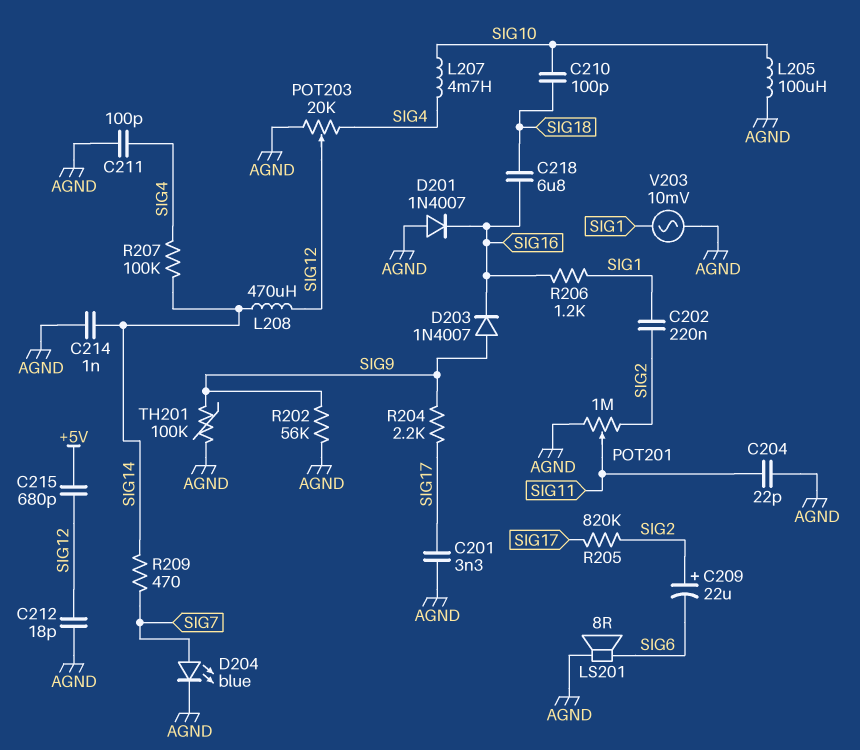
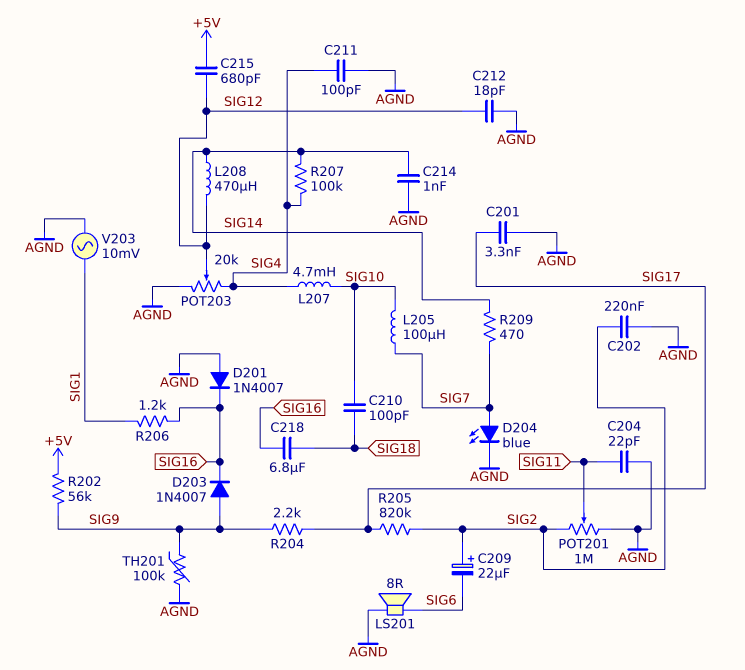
C202: 220nF (SIG1, SIG2) -> 220nF (AGND, SIG2)
L205: 100uH (AGND, SIG10) -> 100uH (SIG7, SIG10)
R202: 56k (AGND, SIG9) -> 56k (+5V, SIG9)

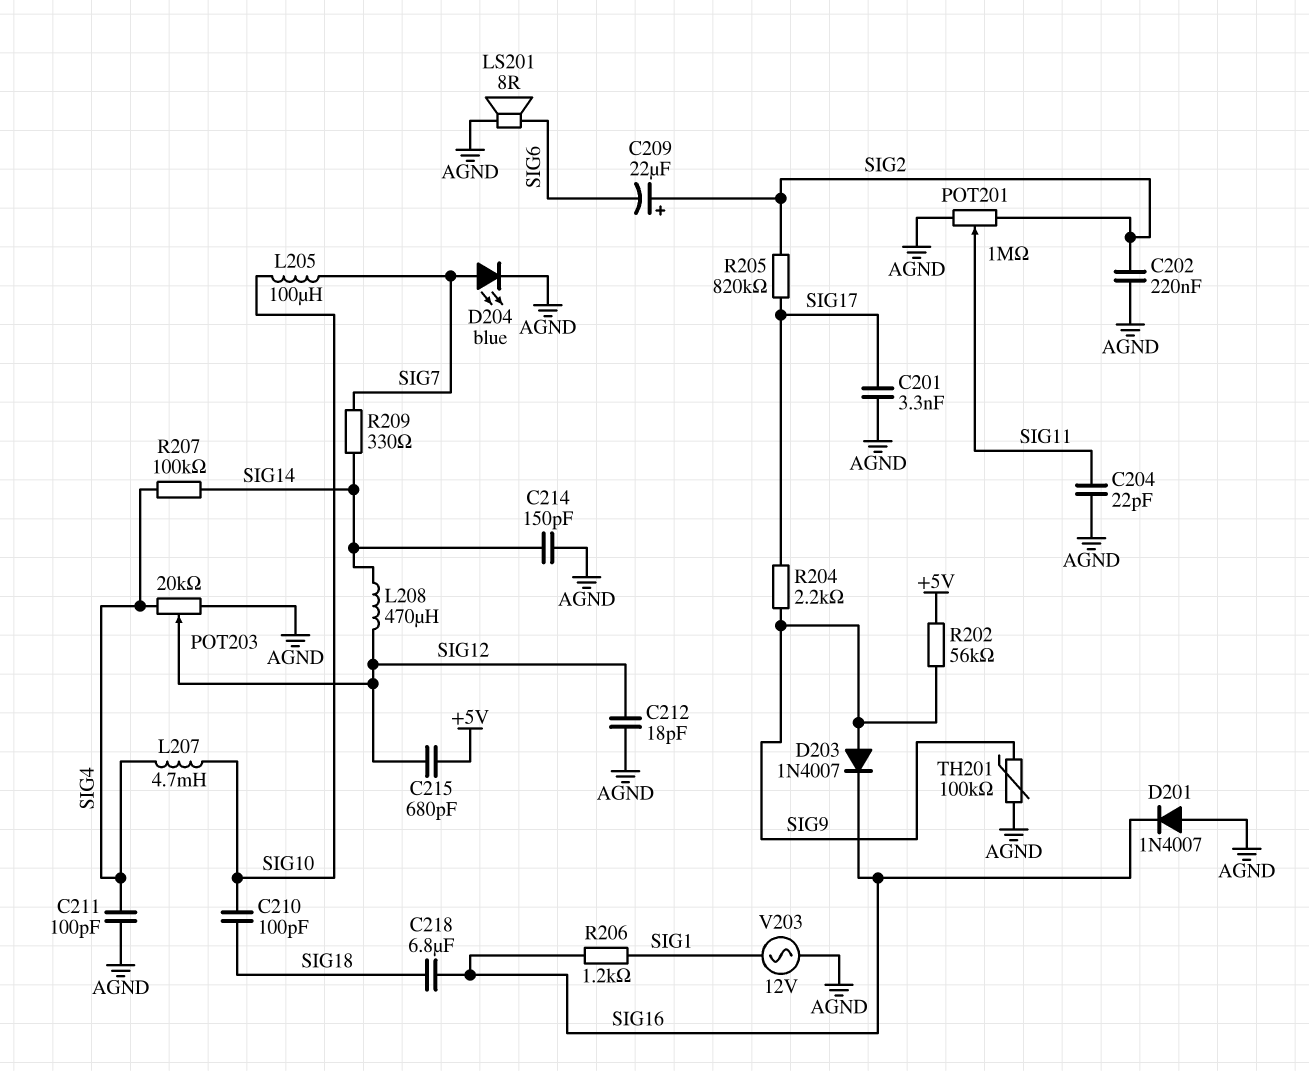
C214: 1nF (AGND, SIG14) -> 150pF (AGND, SIG14)
R209: 470 (SIG7, SIG14) -> 330 (SIG7, SIG14)
V203: AC 10mV (AGND, SIG1) -> AC 12V (AGND, SIG1)

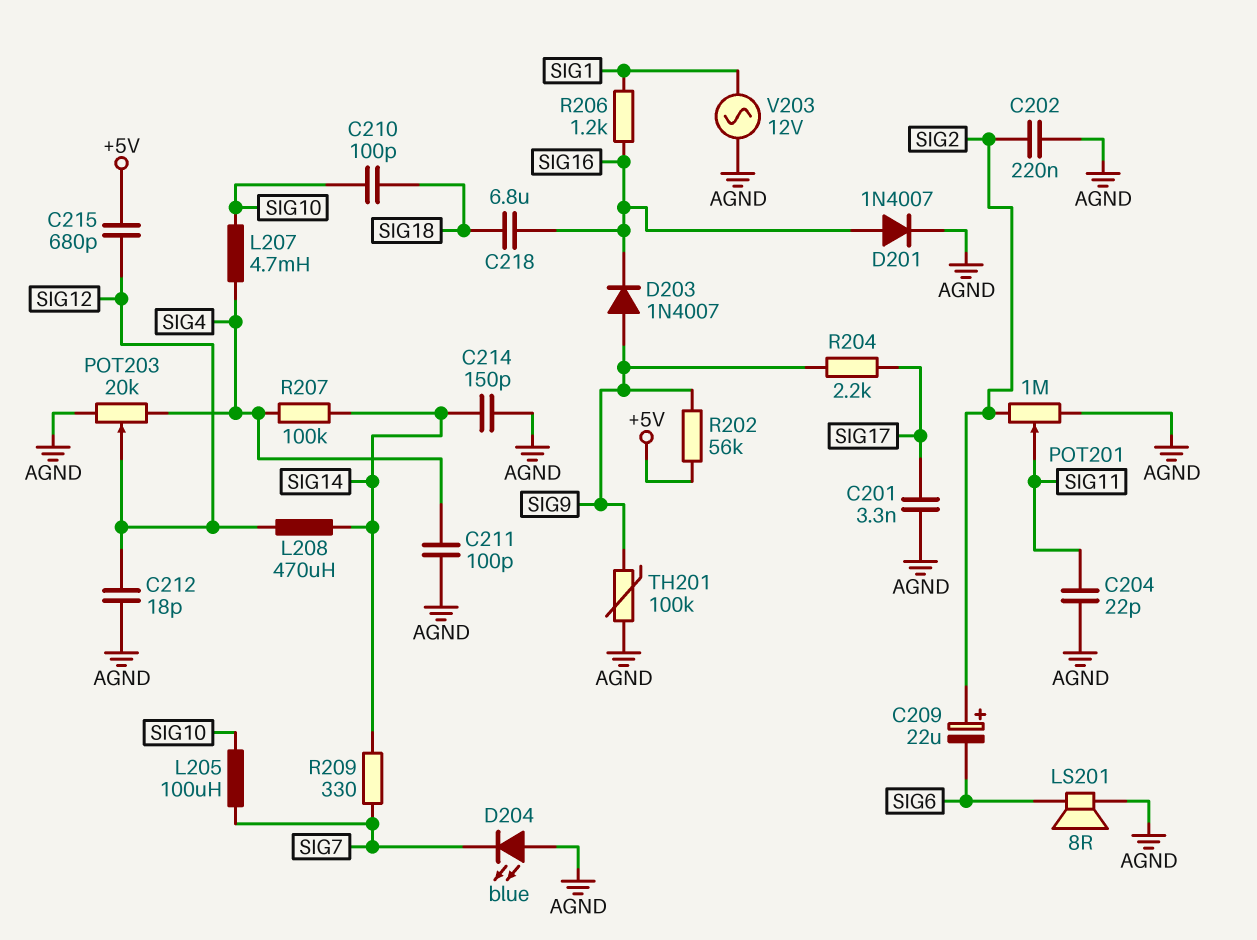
D201: diode 1N4007 (A AGND, K SIG16) -> diode 1N4007 (A SIG16, K AGND)
D204: LED blue (A SIG7, K AGND) -> LED blue (A AGND, K SIG7)
R205: 820k (SIG2, SIG17) -> none

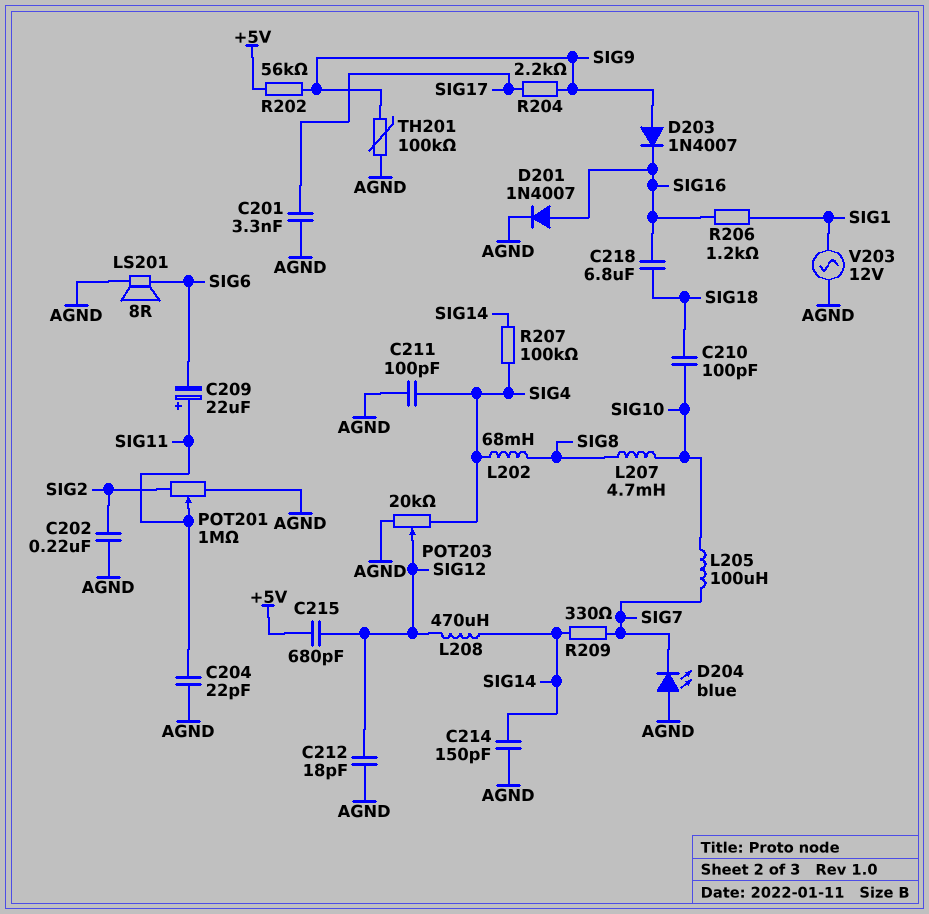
C209: 22uF (plus SIG2, minus SIG6) -> 22uF (plus SIG11, minus SIG6)
L202: none -> 68mH (SIG4, SIG8)
L207: 4.7mH (SIG4, SIG10) -> 4.7mH (SIG8, SIG10)

